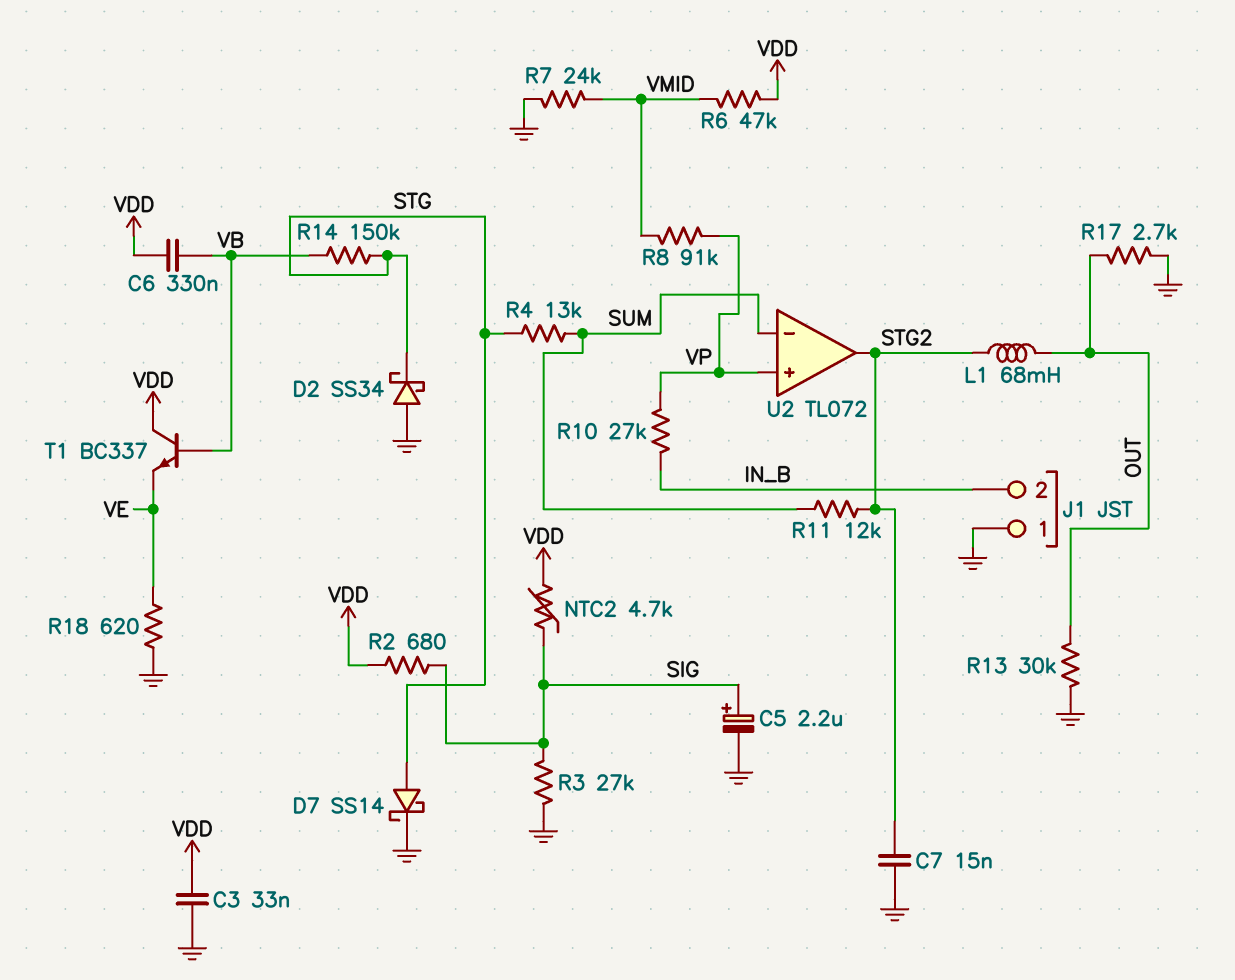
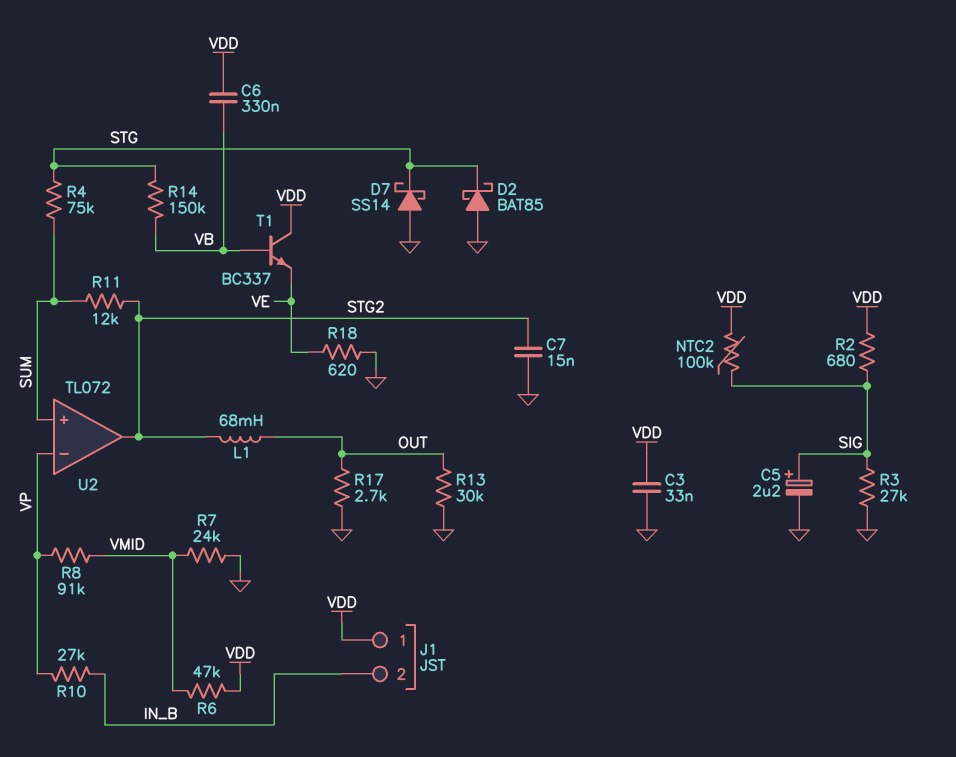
D2: schottky SS34 (A GND, K STG) -> schottky BAT85 (A GND, K STG)
D7: schottky SS14 (A STG, K GND) -> schottky SS14 (A GND, K STG)
J1 pin 1: GND -> VDD
NTC2: 4.7k (SIG, VDD) -> 100k (SIG, VDD)
R4: 13k (STG, SUM) -> 75k (STG, SUM)
U2 pin in+: VP -> SUM
U2 pin in-: SUM -> VP

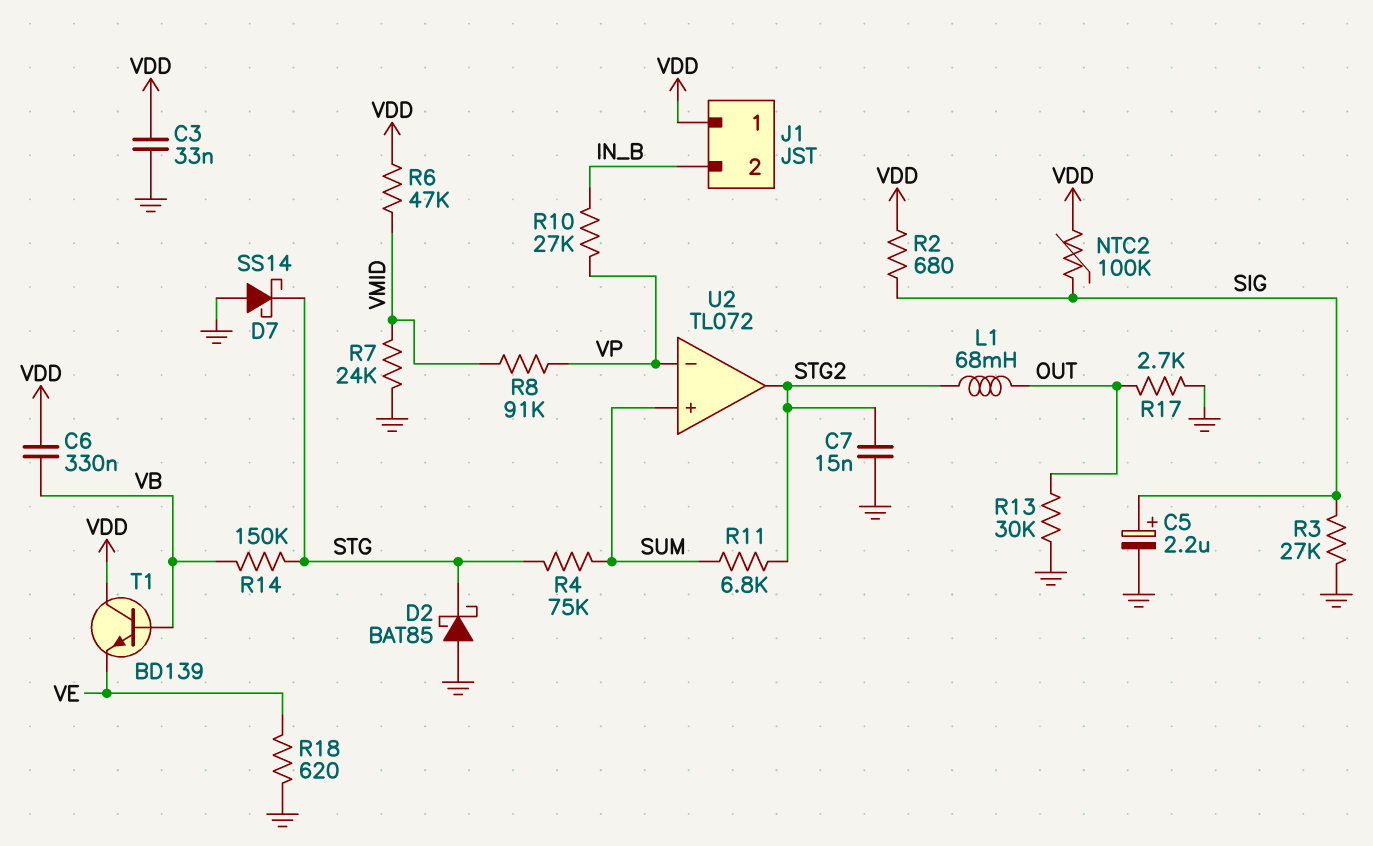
R11: 12k (STG2, SUM) -> 6.8k (STG2, SUM)
T1: NPN BC337 (B VB, C VDD, E VE) -> NPN BD139 (B VB, C VDD, E VE)

